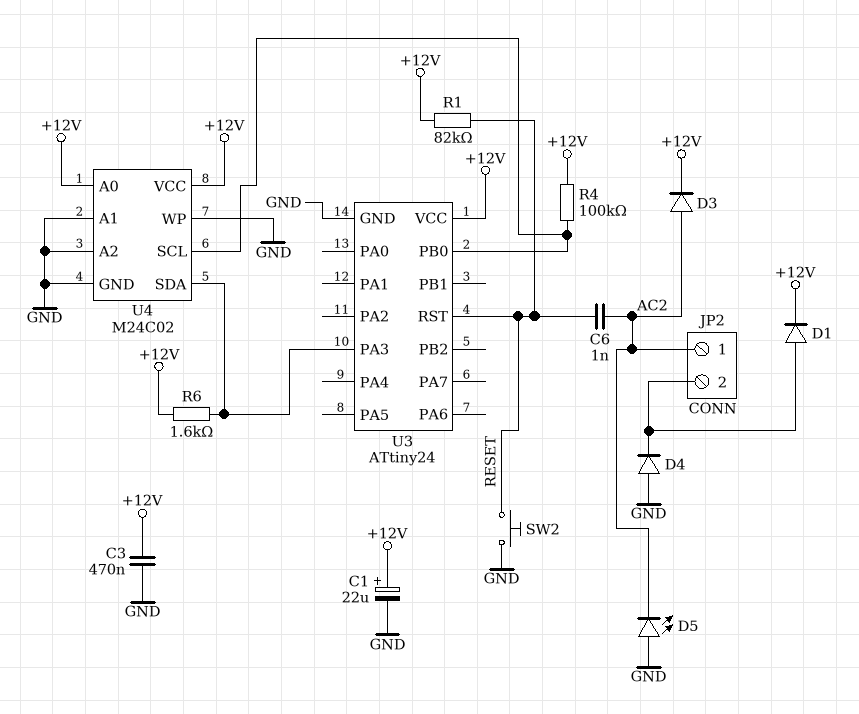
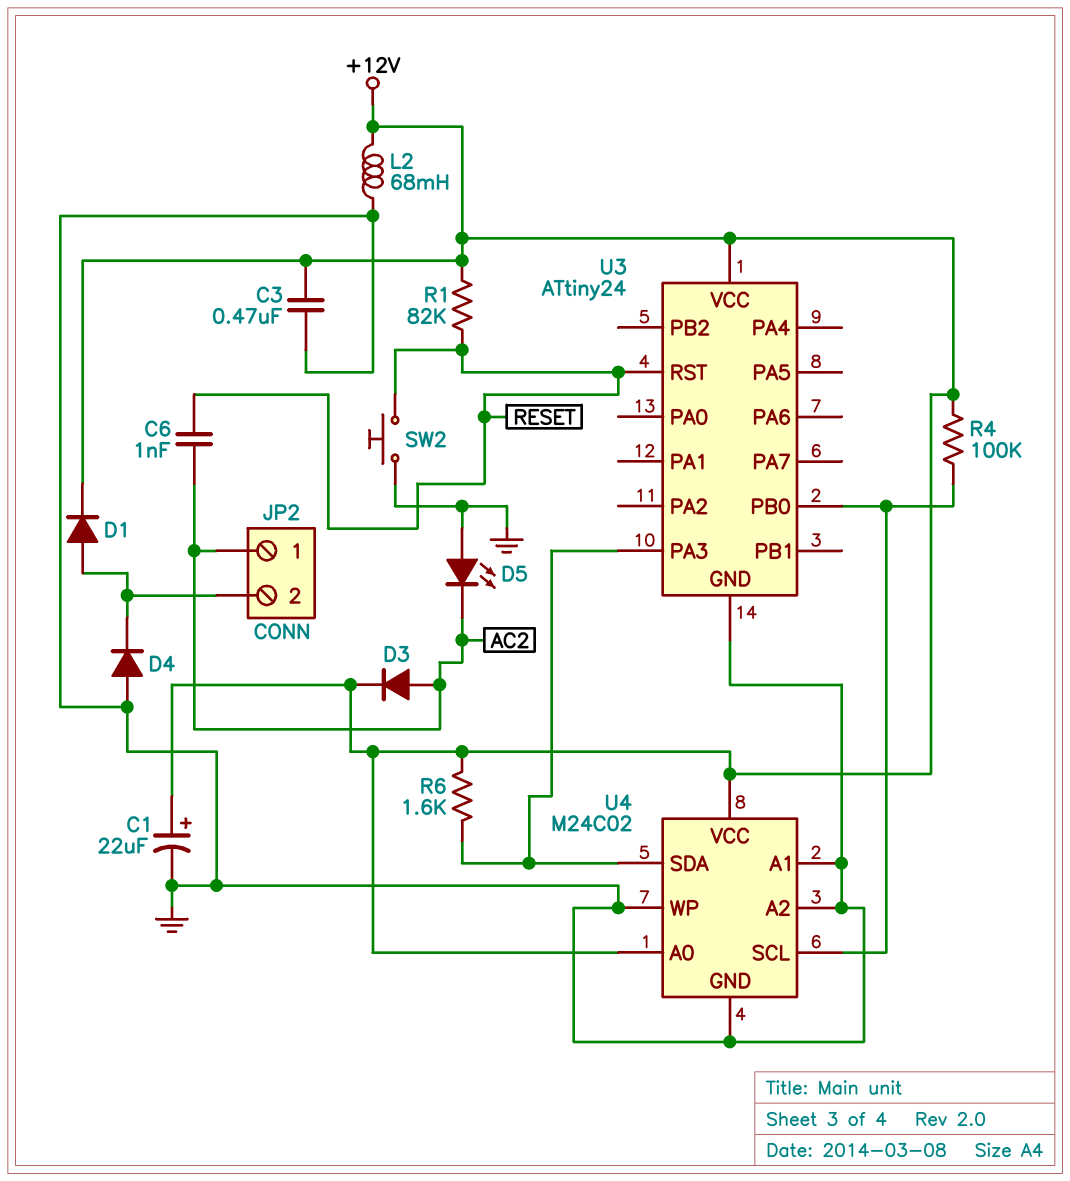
L2: none -> 68mH (+12V, GND)

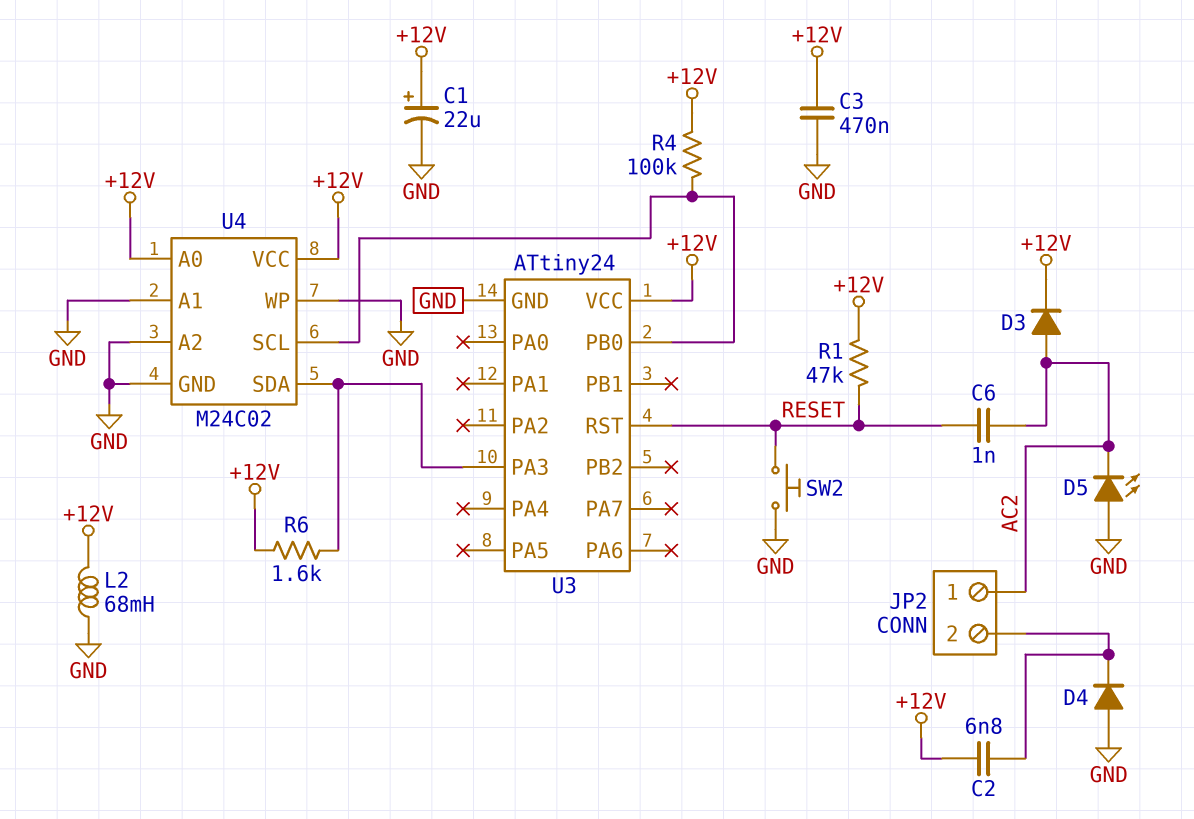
C2: none -> 6.8nF (+12V, JP2/2)
D1: diode (A JP2/2, K +12V) -> none
R1: 82k (+12V, RESET) -> 47k (+12V, RESET)

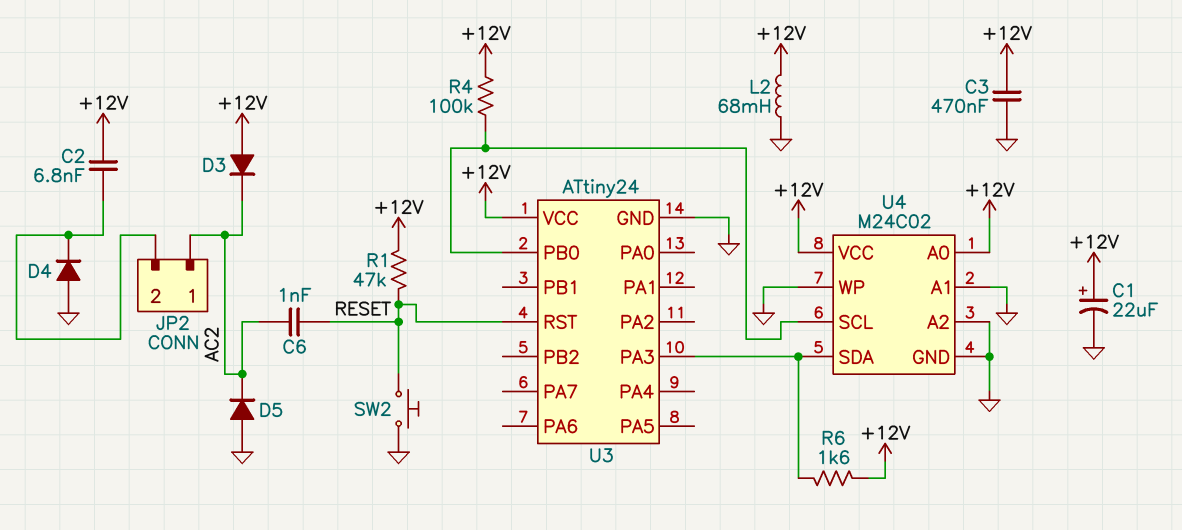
D3: diode (A AC2, K +12V) -> diode (A +12V, K AC2)
D5: LED (A GND, K AC2) -> diode (A GND, K AC2)

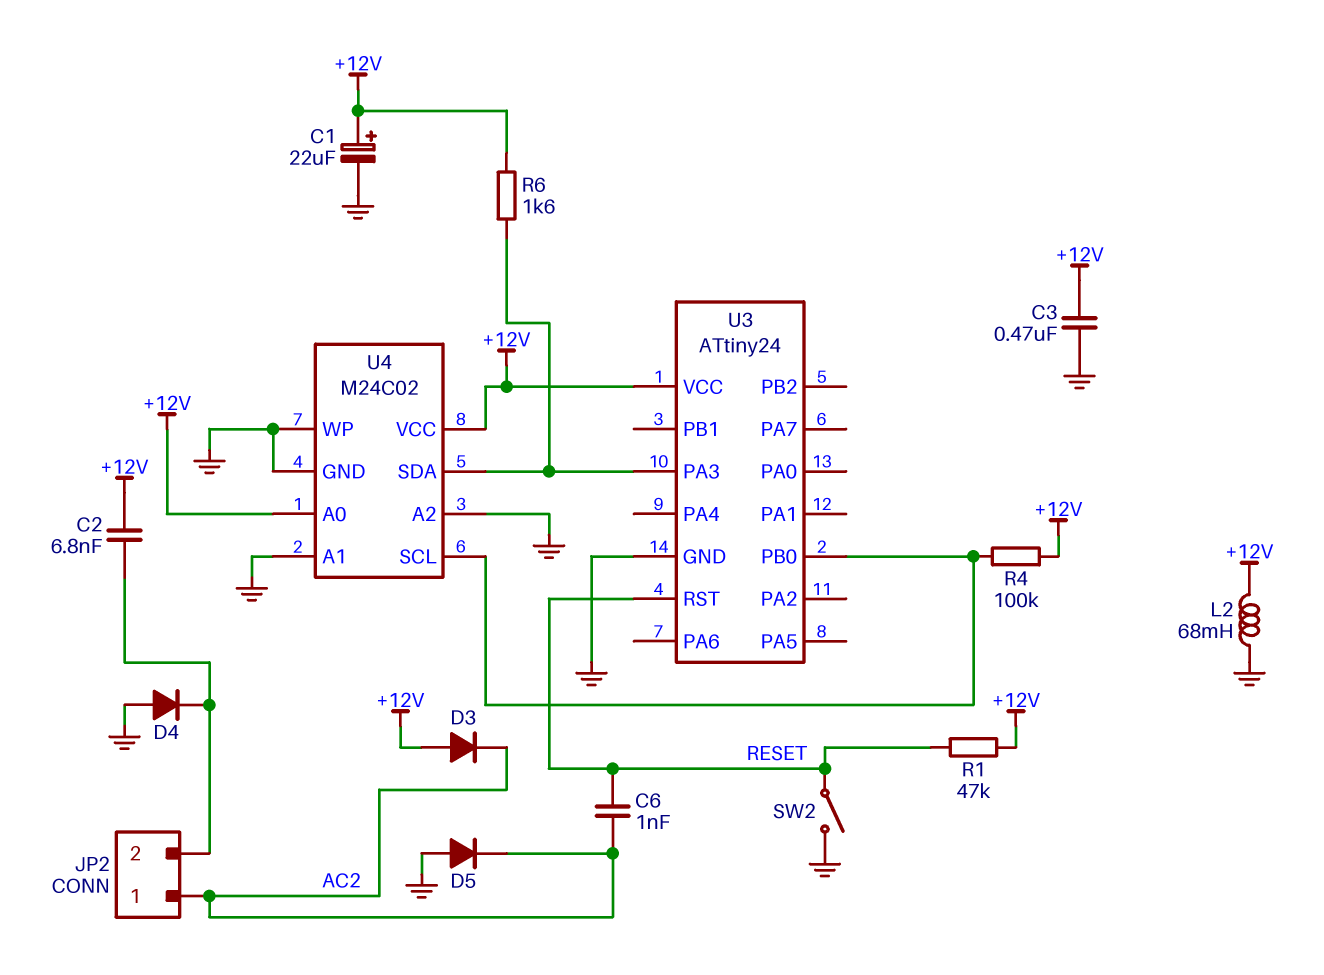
SW2: button (GND, RESET) -> switch (GND, RESET)

